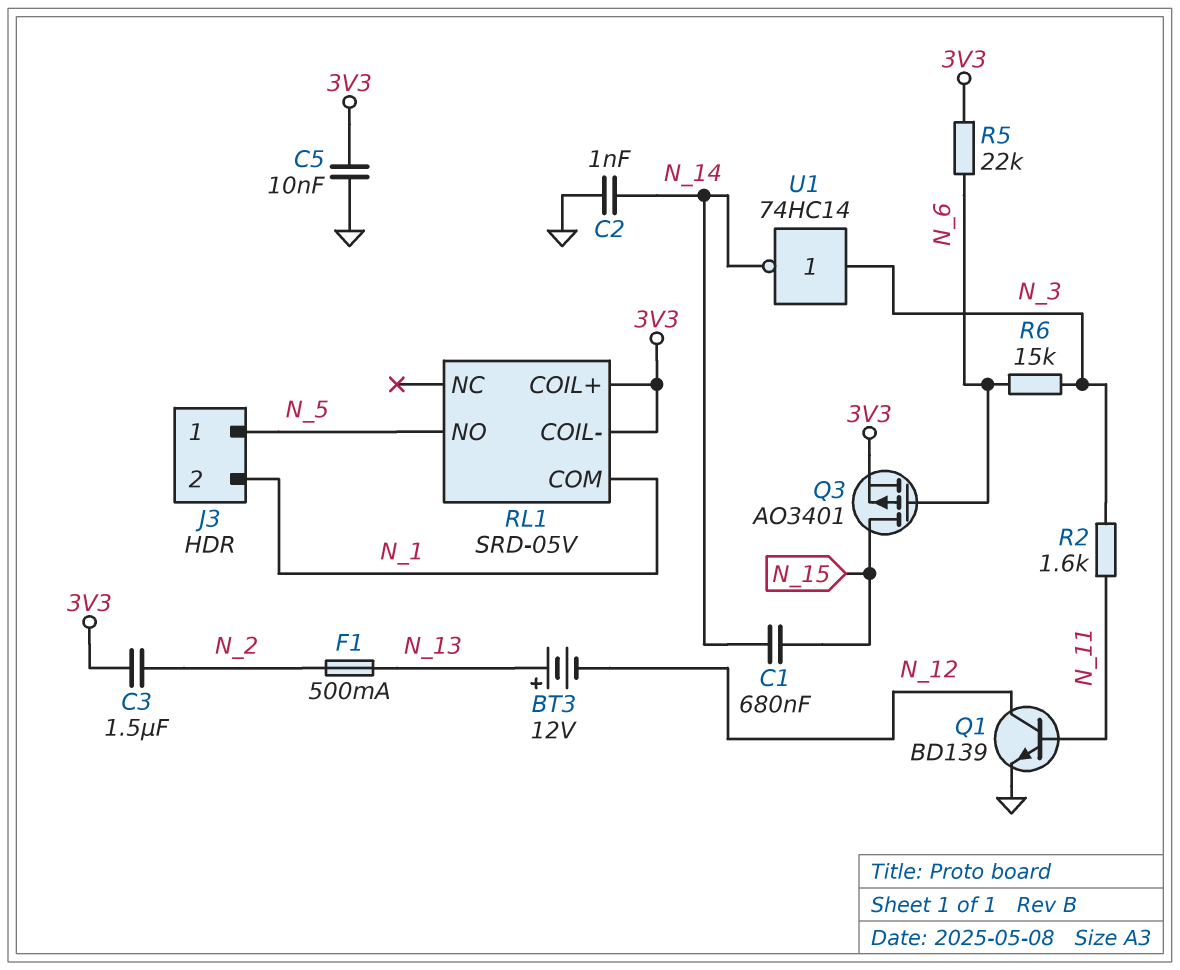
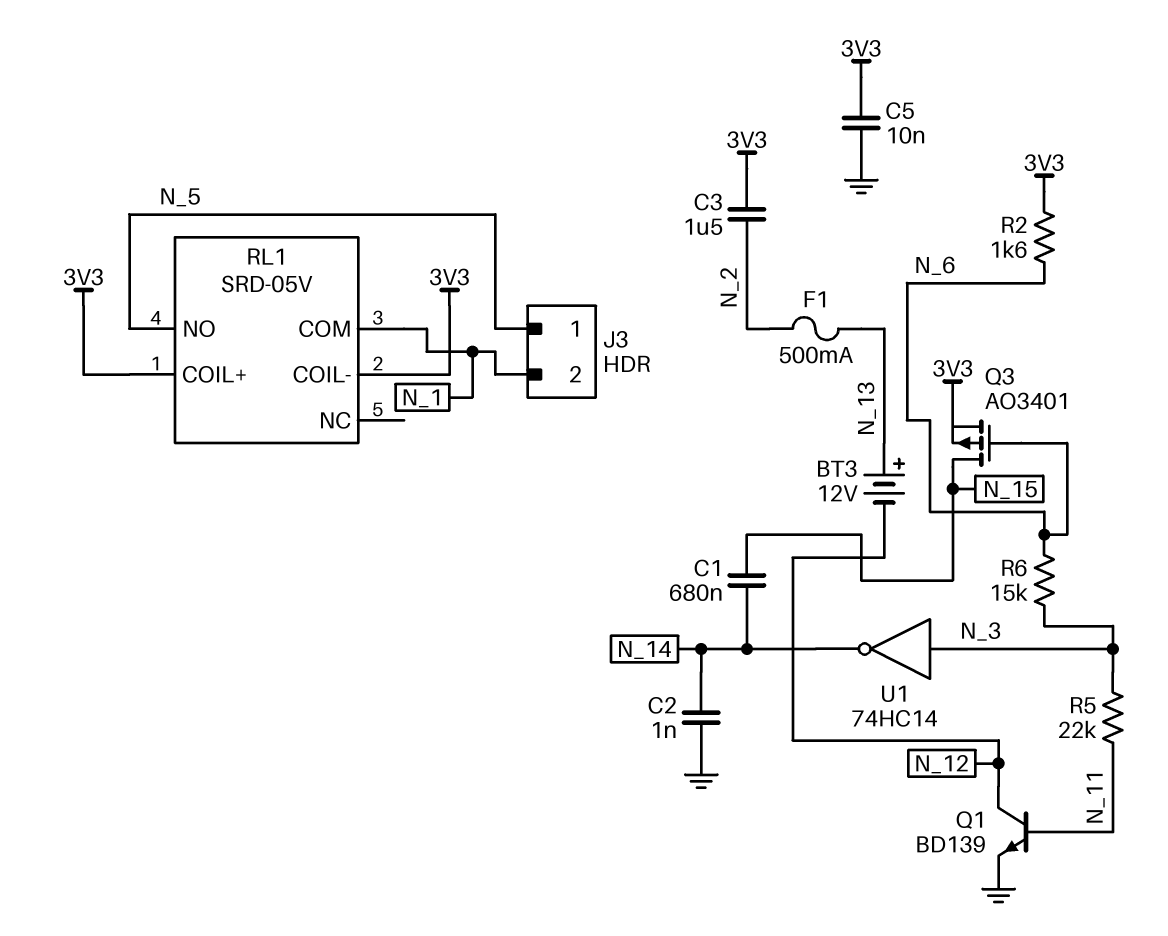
R2: 1.6k (N_3, N_11) -> 1.6k (3V3, N_6)
R5: 22k (3V3, N_6) -> 22k (N_3, N_11)

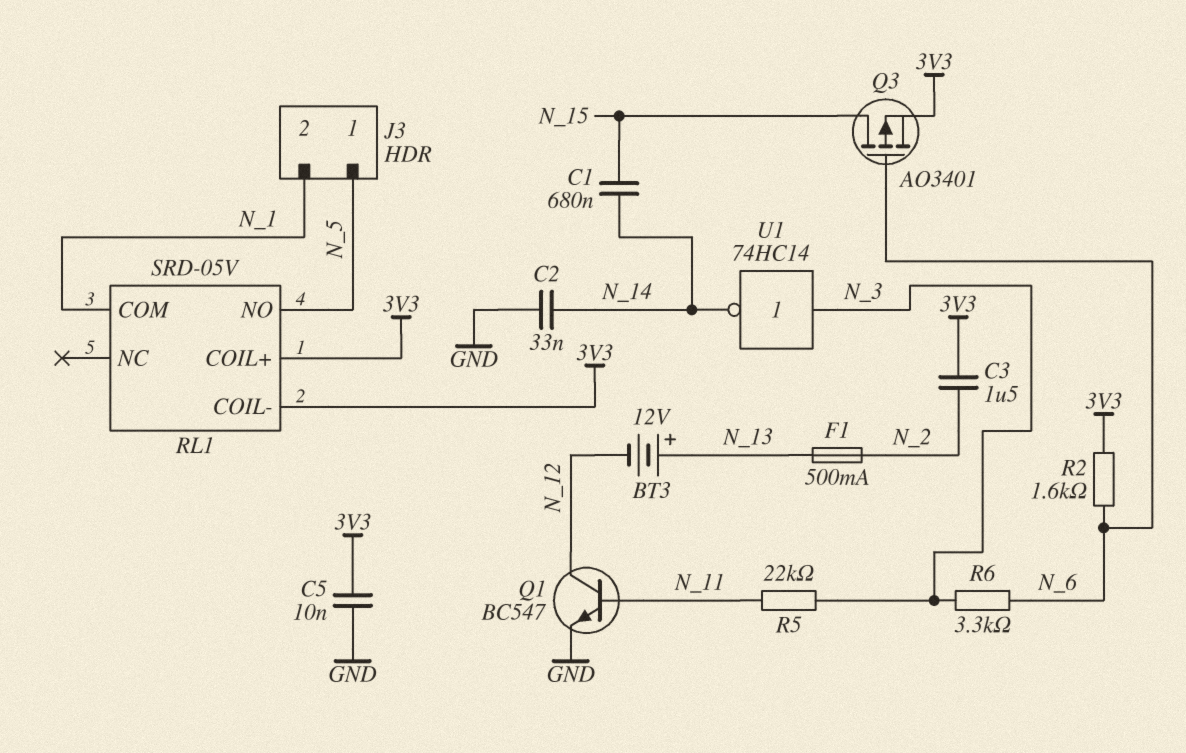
C2: 1nF (GND, N_14) -> 33nF (GND, N_14)
Q1: NPN BD139 (B N_11, C N_12, E GND) -> NPN BC547 (B N_11, C N_12, E GND)
R6: 15k (N_3, N_6) -> 3.3k (N_3, N_6)

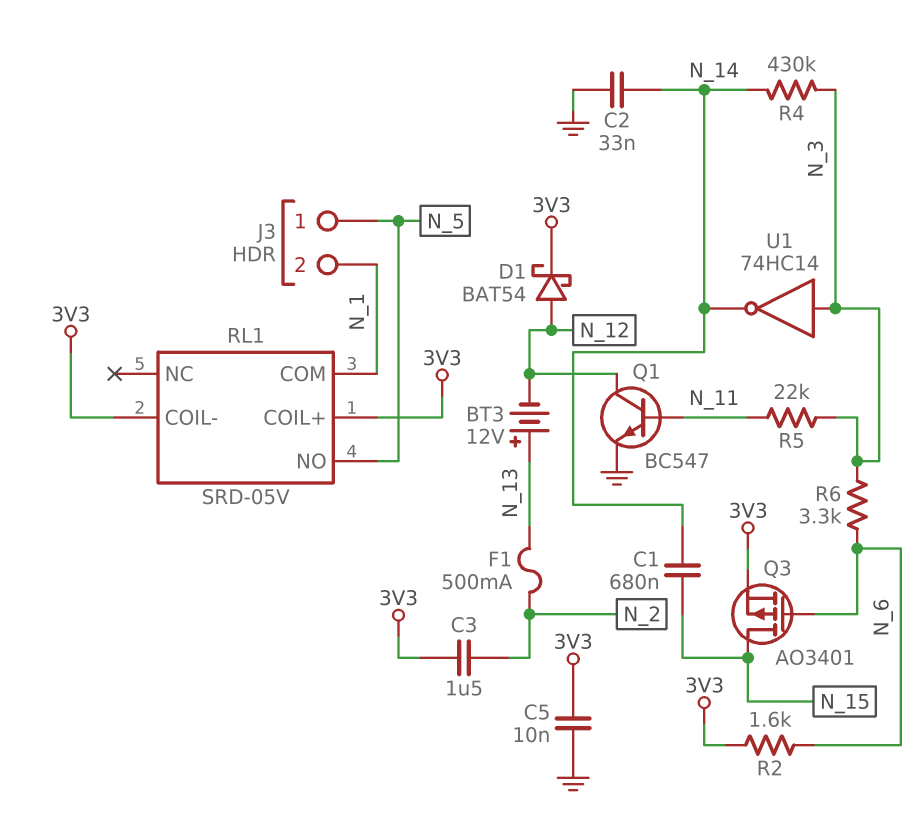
D1: none -> schottky BAT54 (A N_12, K 3V3)
R4: none -> 430k (N_3, N_14)

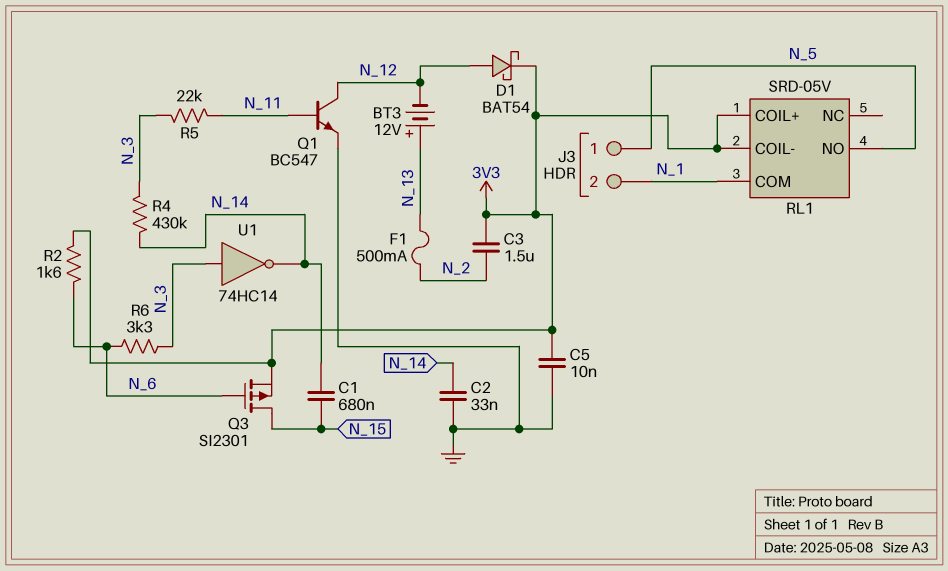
Q3: PMOS AO3401 (G N_6, D N_15, S 3V3) -> PMOS SI2301 (G N_6, D N_15, S 3V3)

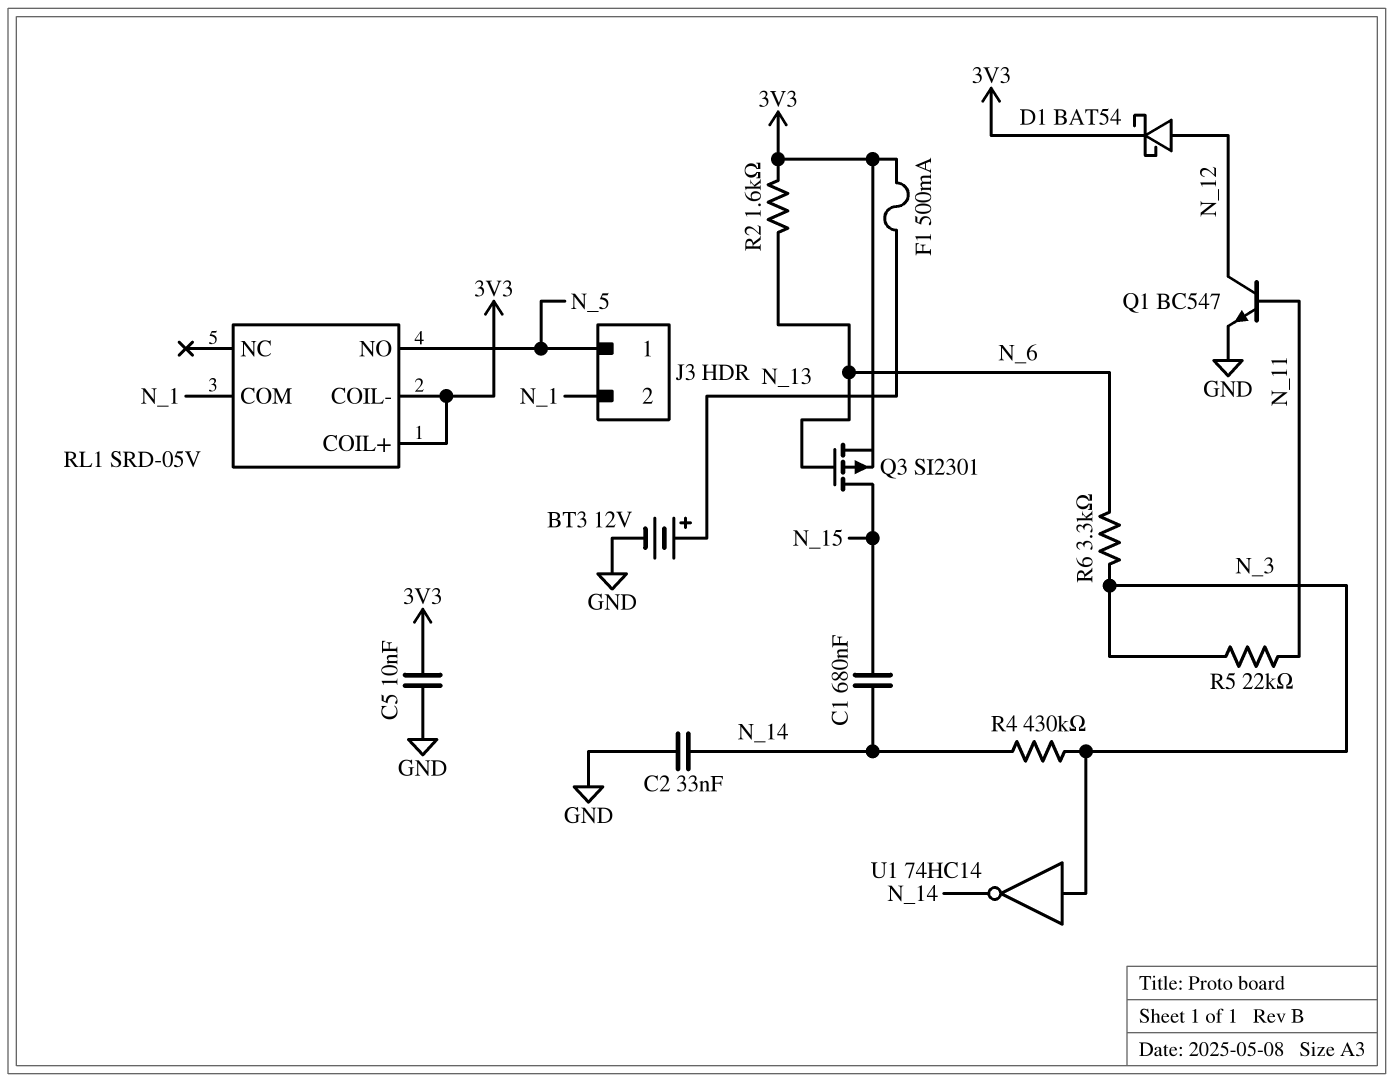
BT3: 12V (plus N_13, minus N_12) -> 12V (plus N_13, minus GND)
C3: 1.5uF (3V3, N_2) -> none
F1: 500mA (N_2, N_13) -> 500mA (3V3, N_13)

